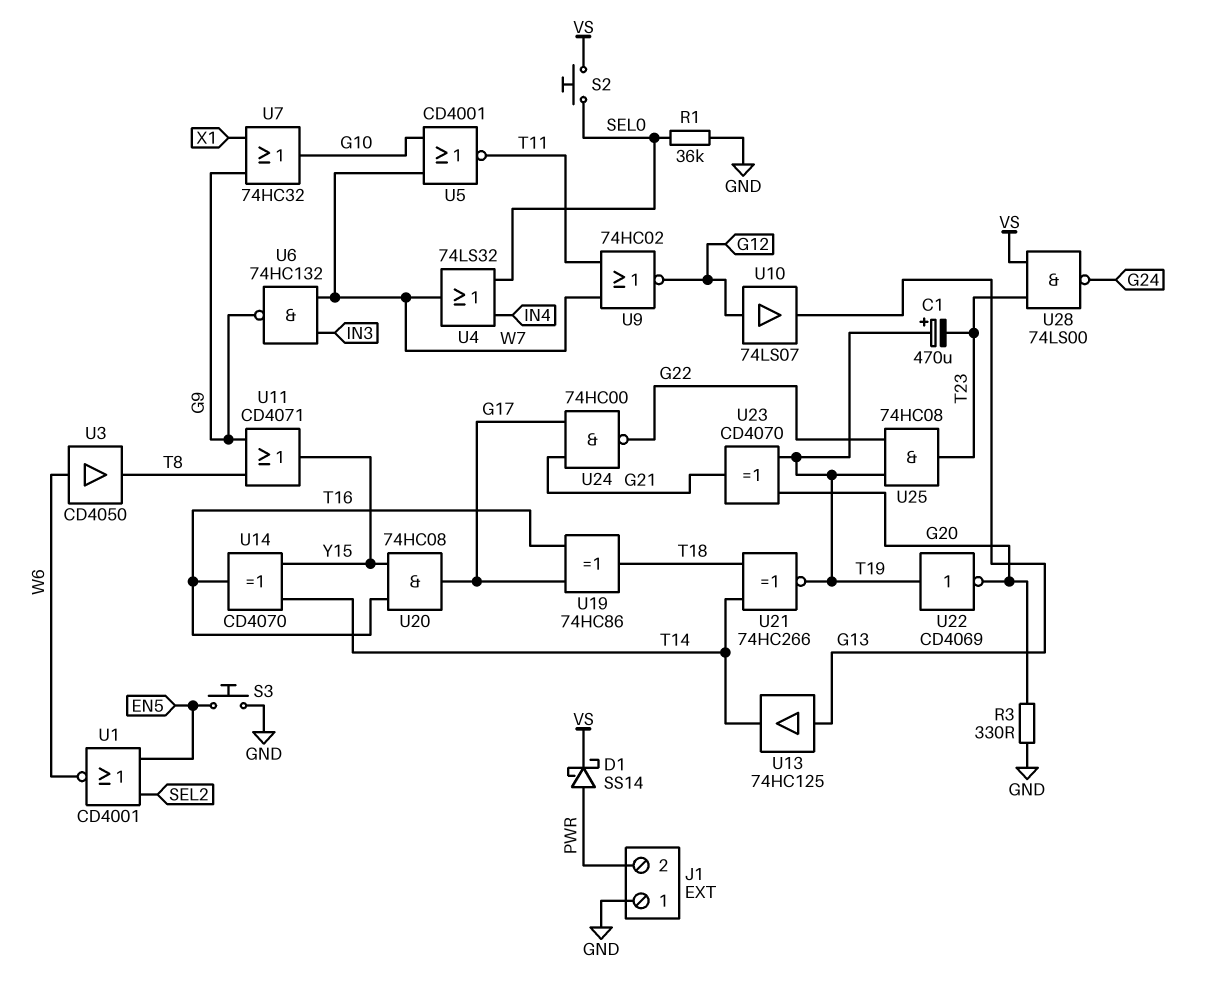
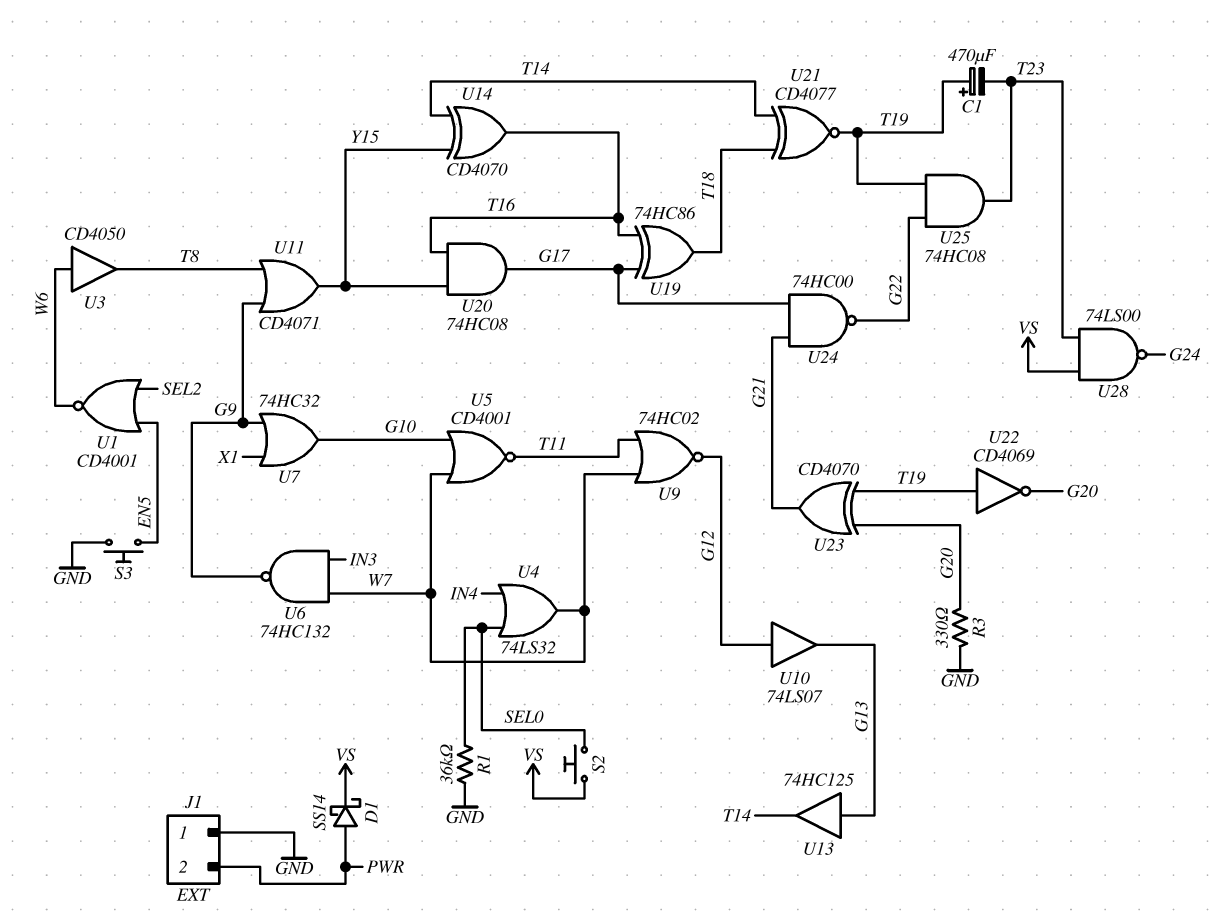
U21: XNOR 74HC266 (in T14, in T18, out T19) -> XNOR CD4077 (in T14, in T18, out T19)

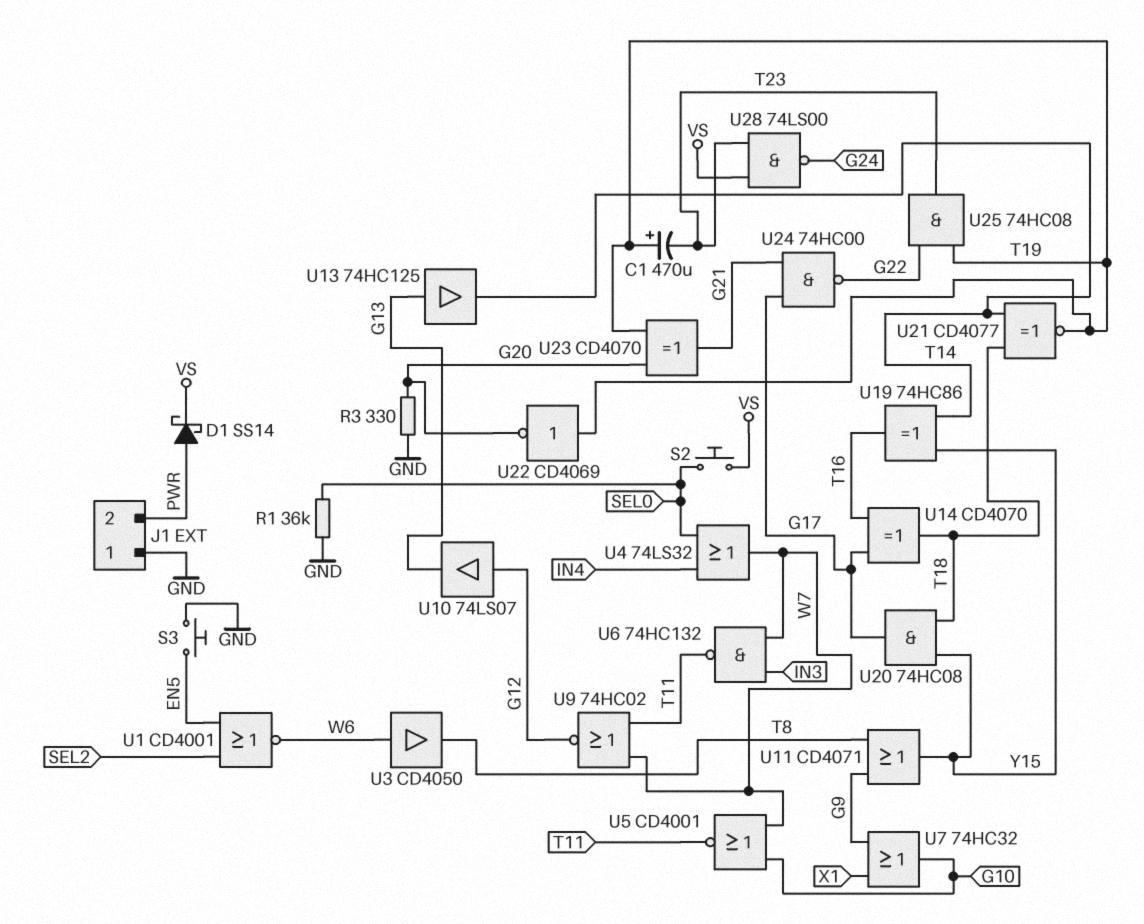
U6: NAND 74HC132 (in IN3, in W7, out G9) -> NAND 74HC132 (in IN3, in W7, out T11)
U14: XOR CD4070 (in T14, in Y15, out T16) -> XOR CD4070 (in G17, in T16, out T18)
U19: XOR 74HC86 (in G17, in T16, out T18) -> XOR 74HC86 (in T14, in Y15, out T16)
U20: AND 74HC08 (in T16, in Y15, out G17) -> AND 74HC08 (in T18, in Y15, out G17)

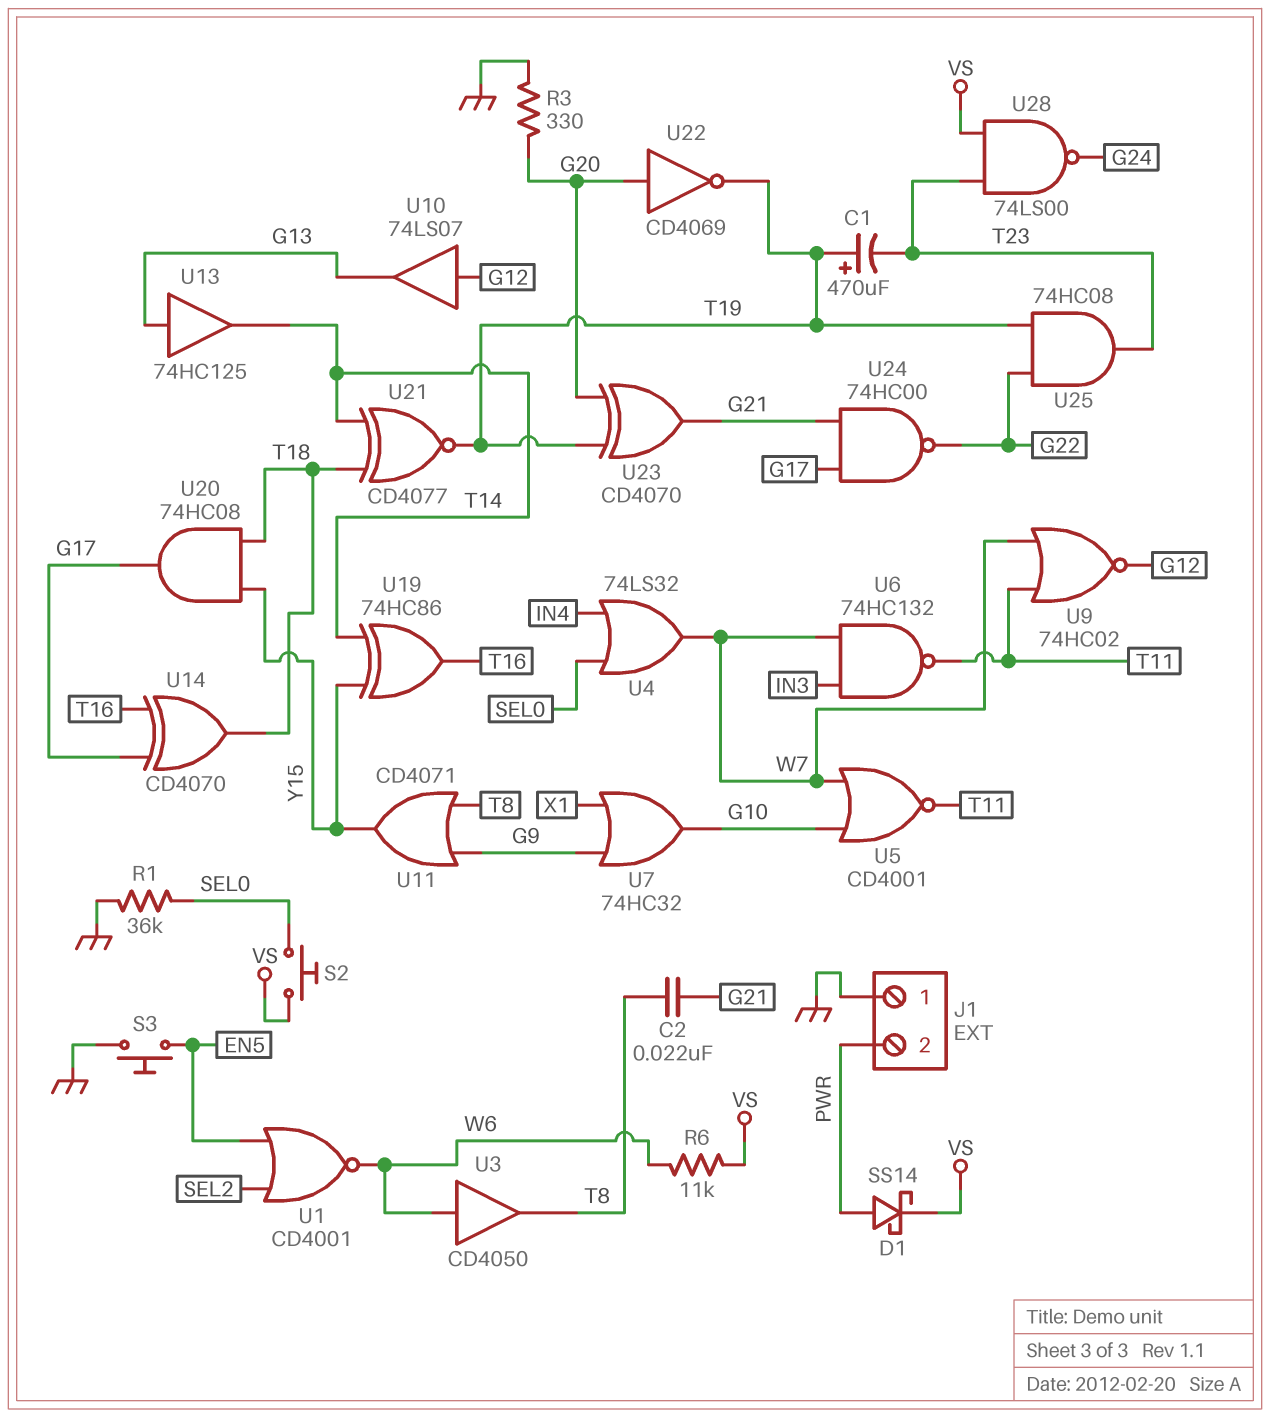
C2: none -> 22nF (G21, T8)
R6: none -> 11k (VS, W6)
U22: NOT CD4069 (in T19, out G20) -> NOT CD4069 (in G20, out T19)

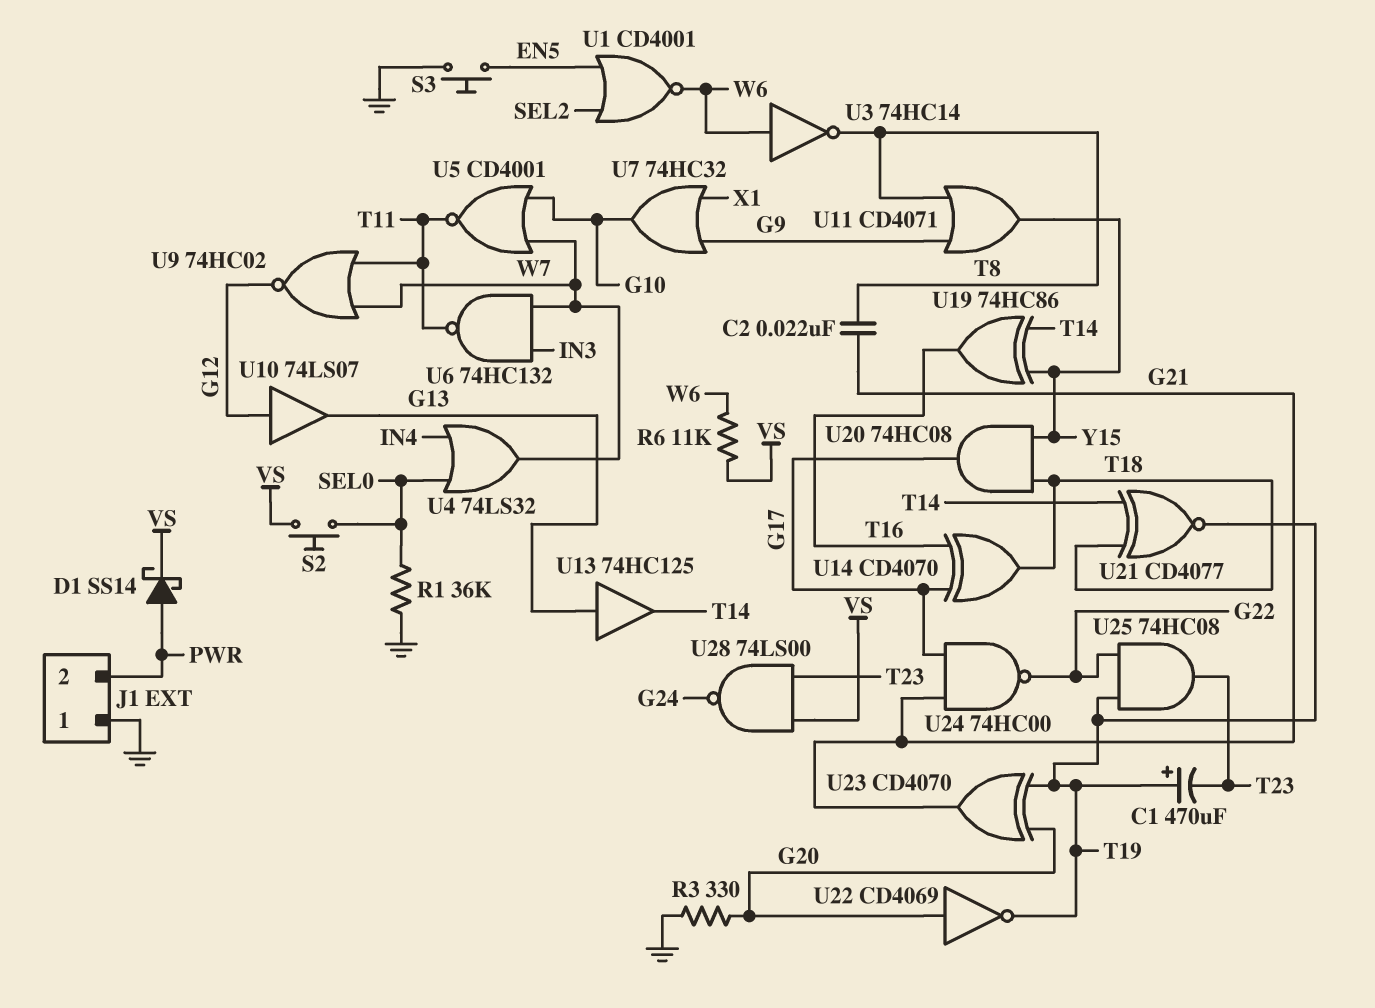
U3: buffer CD4050 (in W6, out T8) -> NOT 74HC14 (in W6, out T8)

